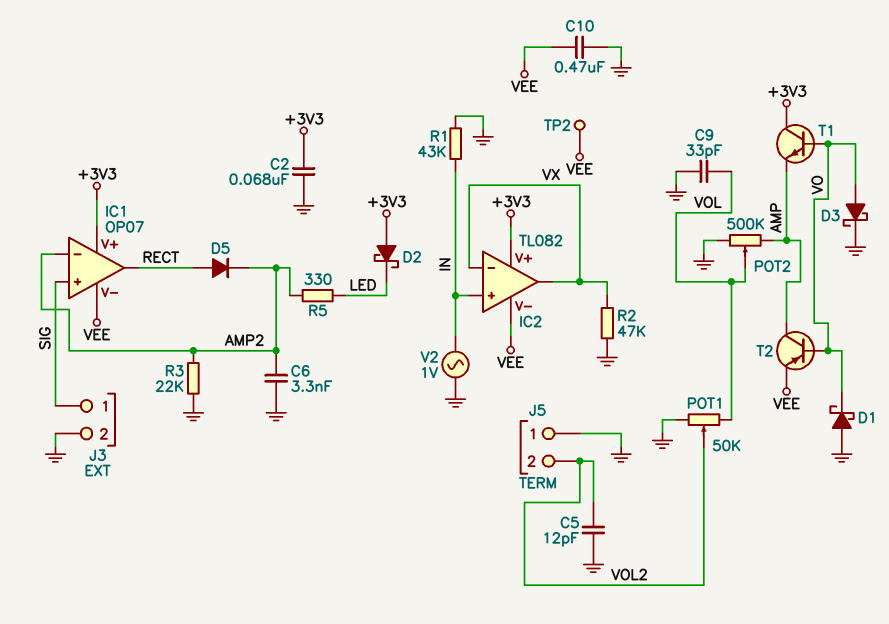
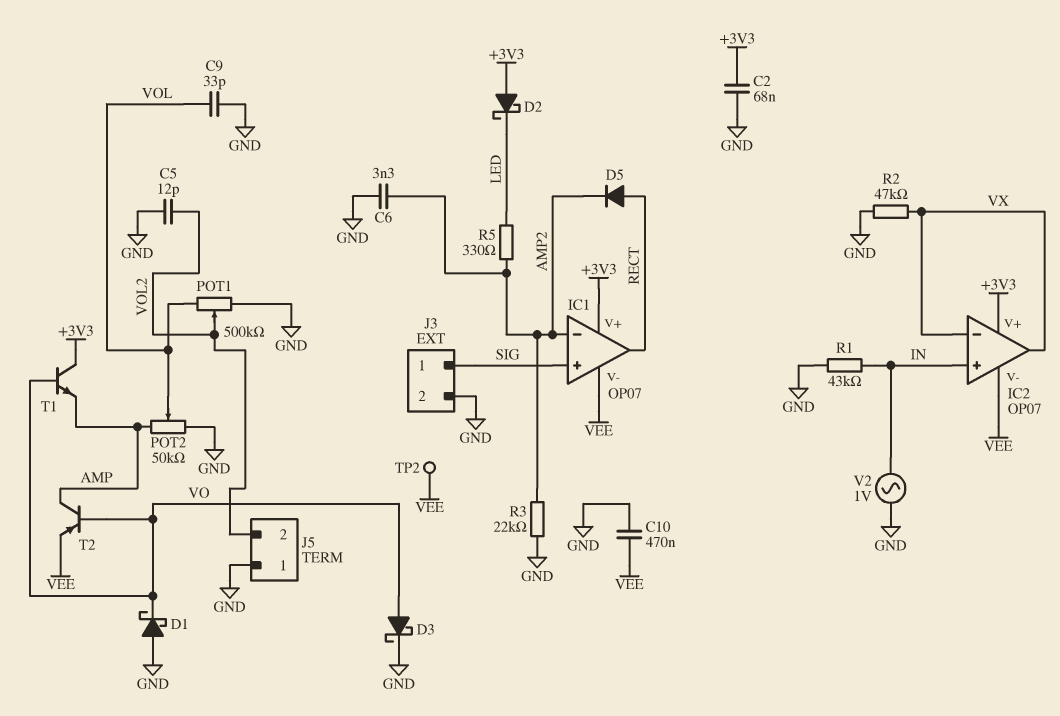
IC2: TL082 -> OP07
POT1: 50k (GND, VOL, wiper VOL2) -> 500k (GND, VOL, wiper VOL2)
POT2: 500k (AMP, GND, wiper VOL) -> 50k (AMP, GND, wiper VOL)

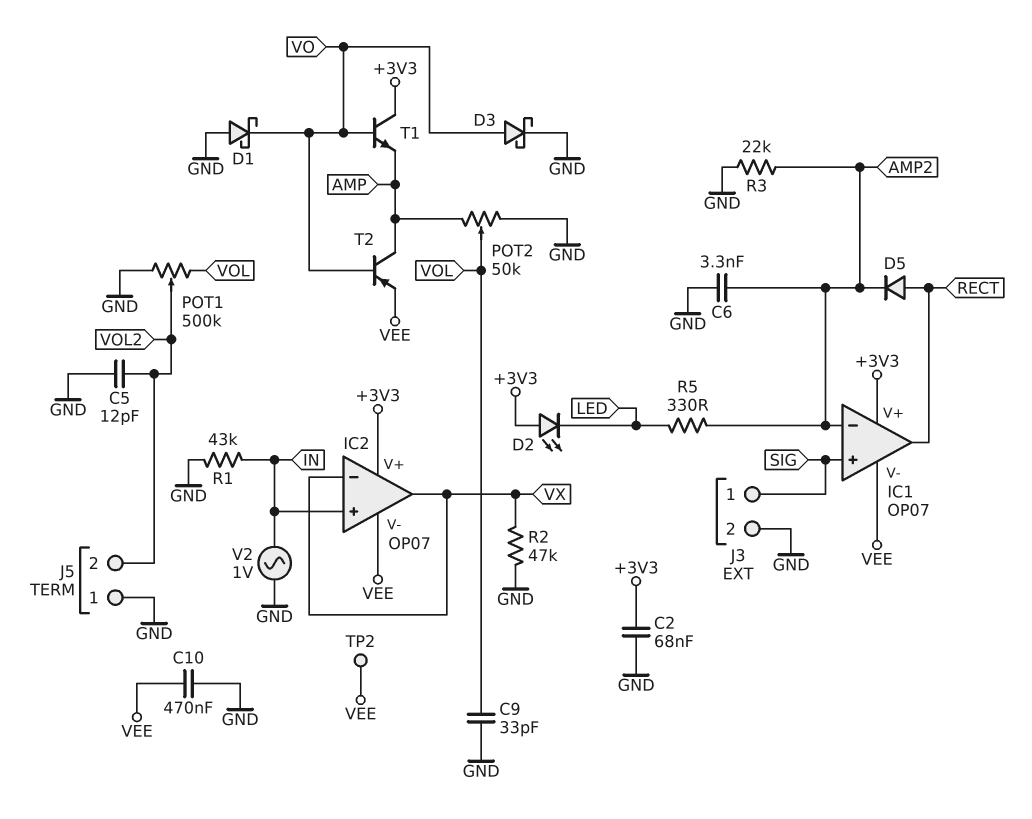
D2: schottky (A +3V3, K LED) -> LED (A +3V3, K LED)

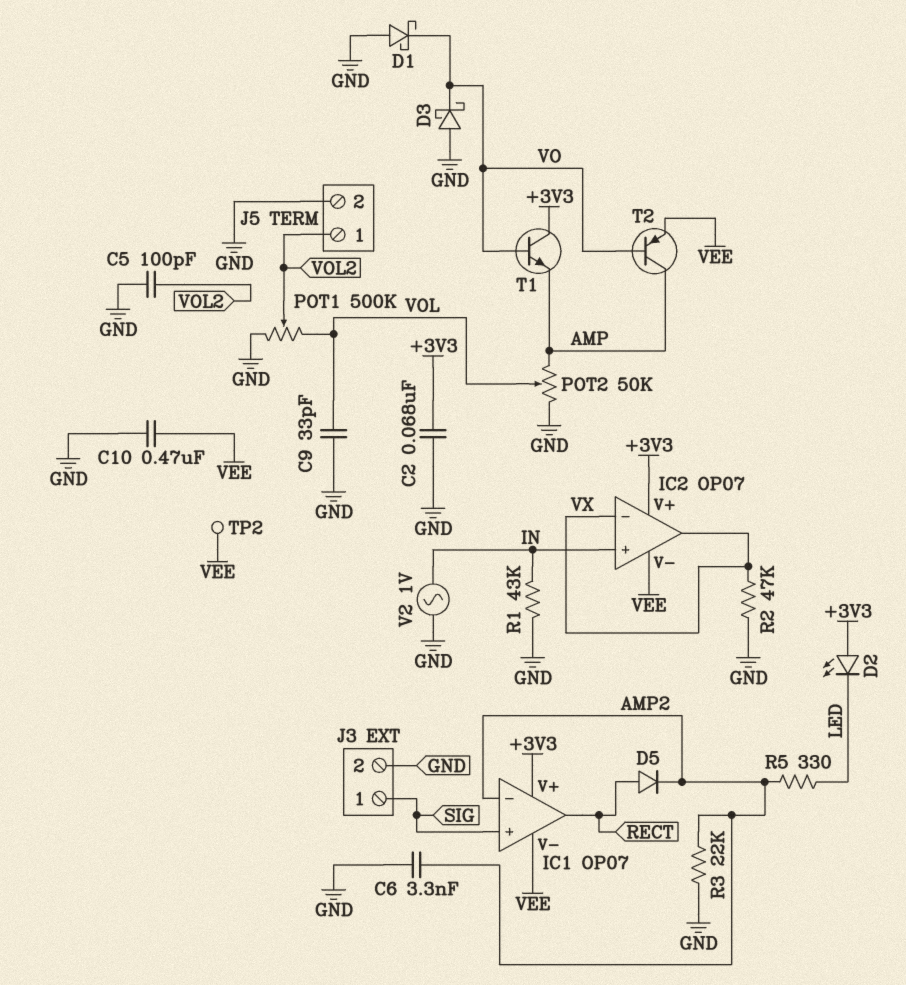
C5: 12pF (GND, VOL2) -> 100pF (GND, VOL2)
D3: schottky (A VO, K GND) -> schottky (A GND, K VO)
J5 pin 1: GND -> VOL2
J5 pin 2: VOL2 -> GND

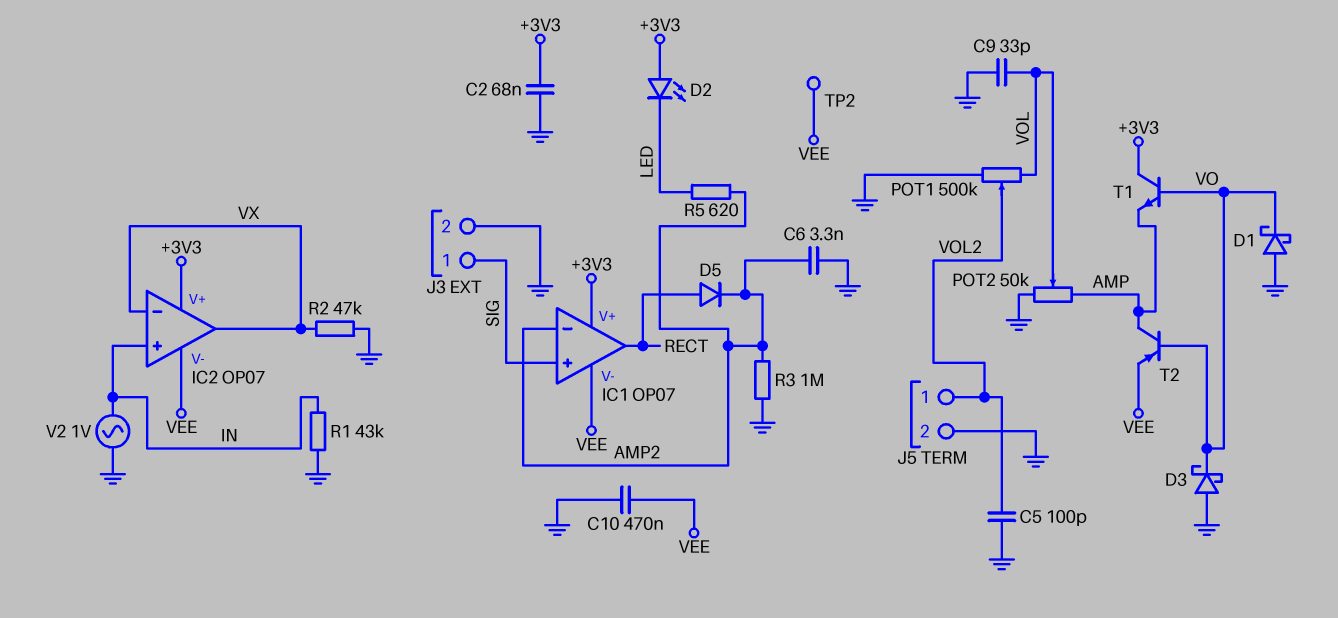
R3: 22k (AMP2, GND) -> 1M (AMP2, GND)
R5: 330 (AMP2, LED) -> 620 (AMP2, LED)

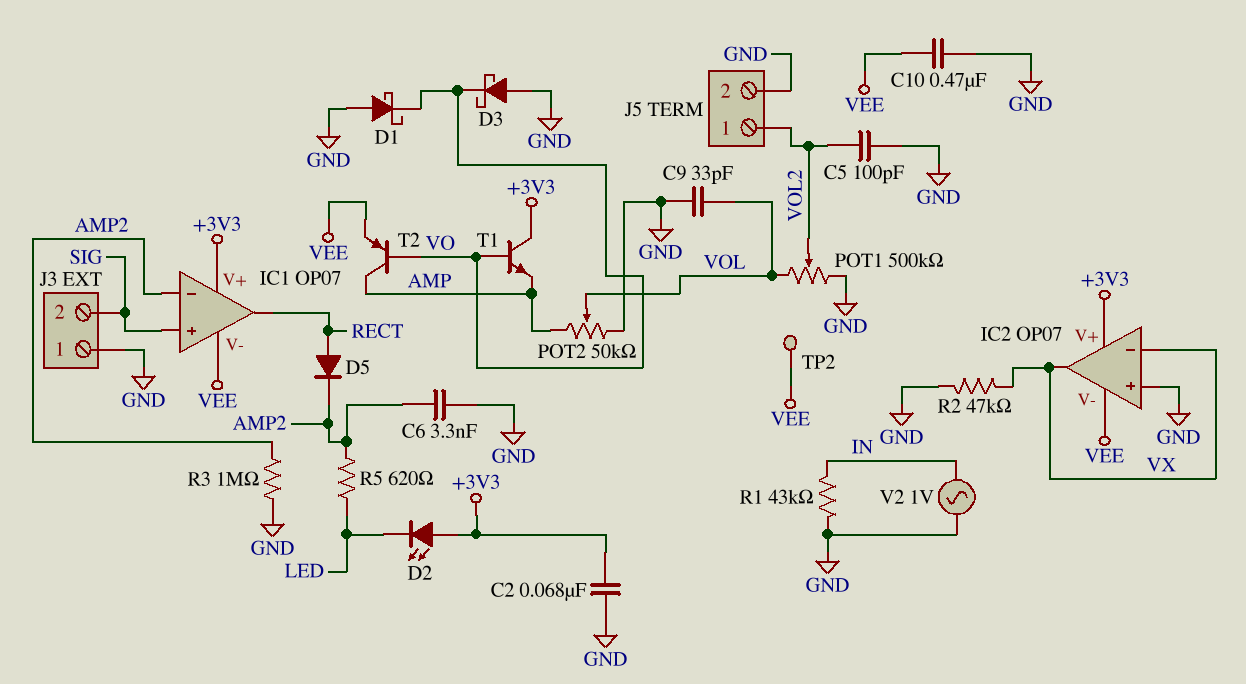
IC2 pin in+: IN -> GND
J3 pin 1: SIG -> GND
J3 pin 2: GND -> SIG

